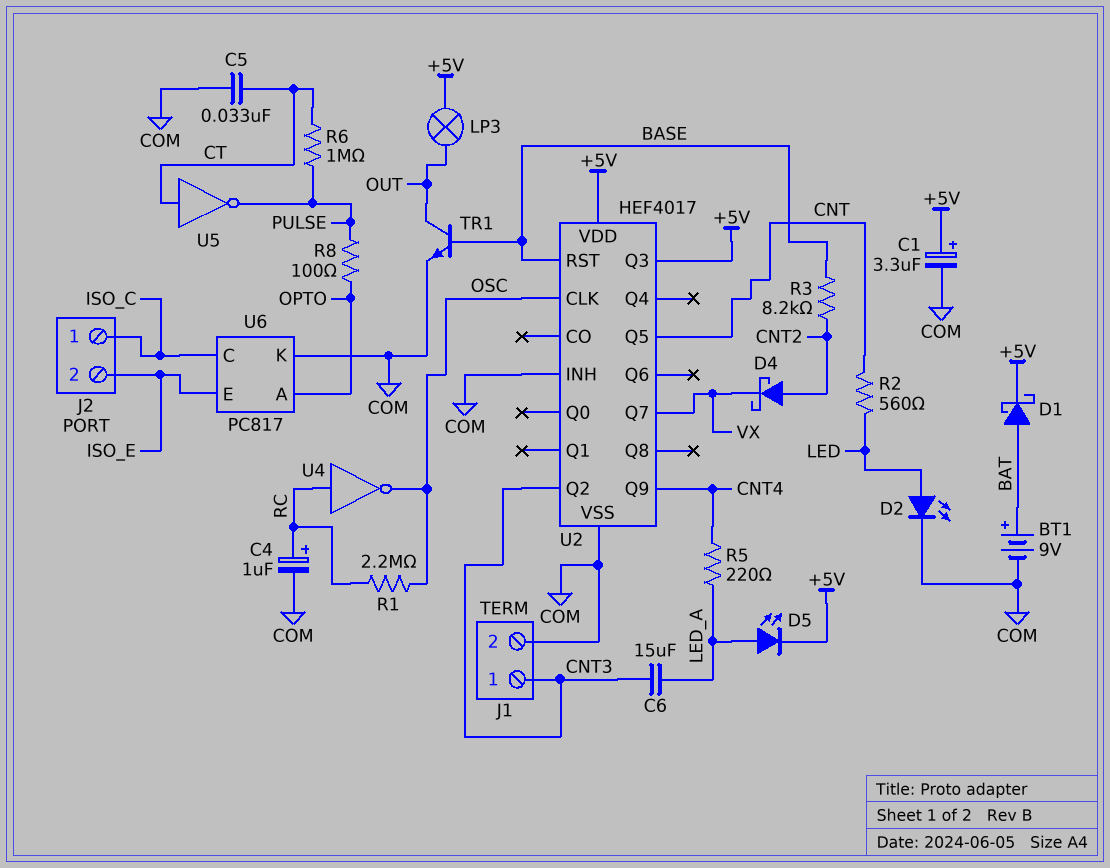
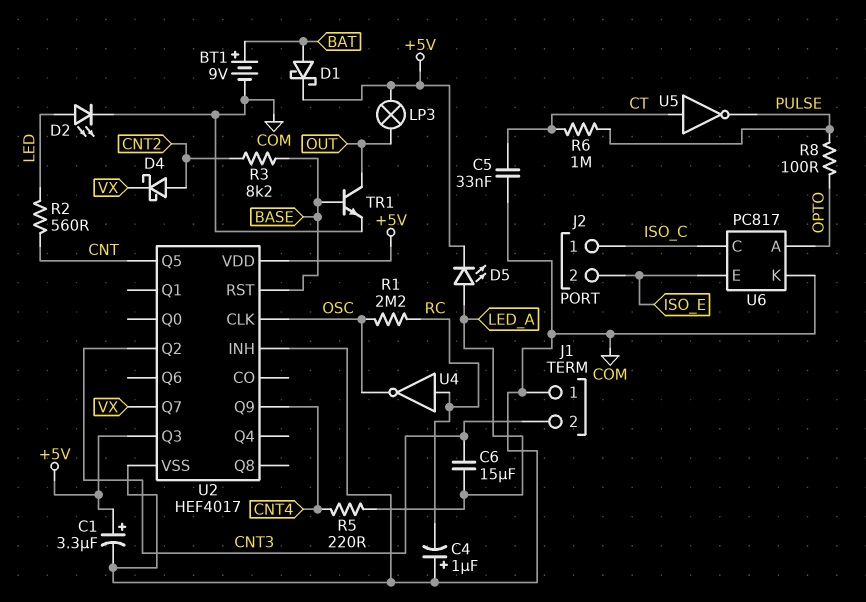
C4: 1uF (plus RC, minus COM) -> 1uF (plus COM, minus RC)
J1 pin 1: CNT3 -> COM
J1 pin 2: COM -> CNT3

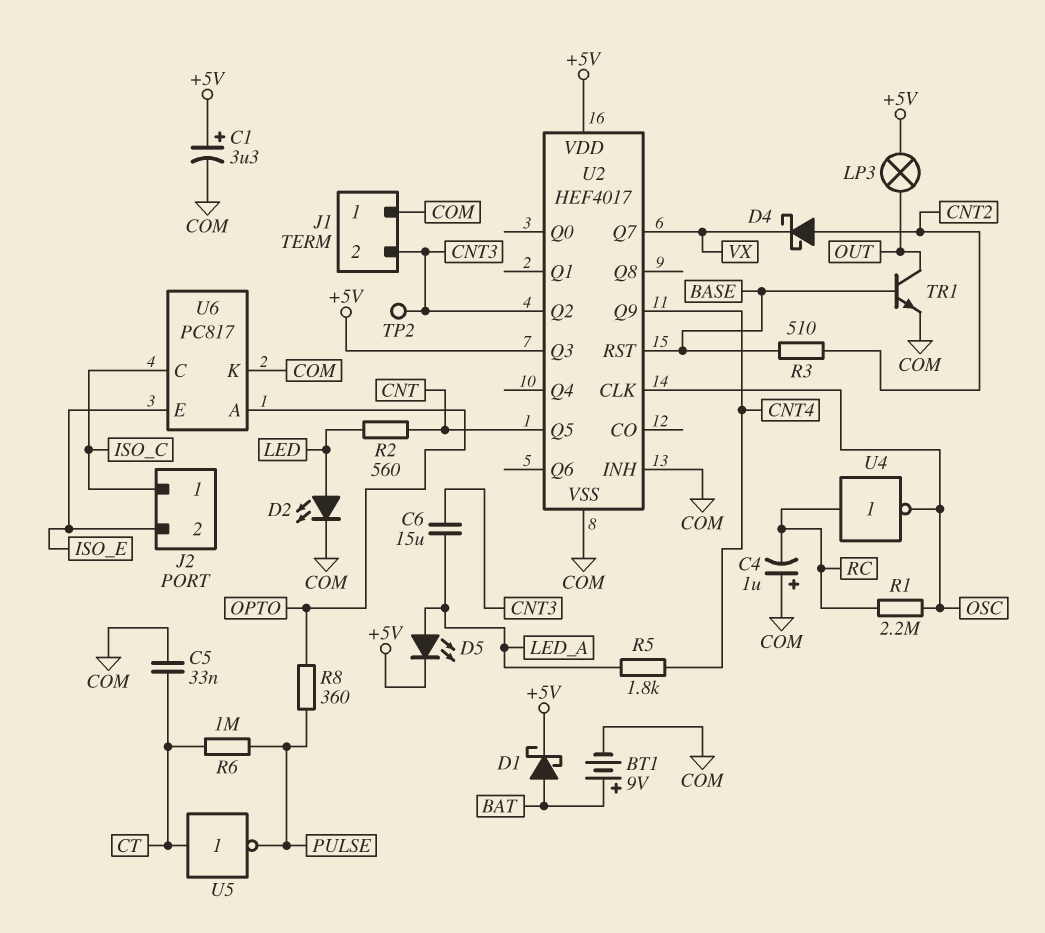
R3: 8.2k (BASE, CNT2) -> 510 (BASE, CNT2)
R5: 220 (CNT4, LED_A) -> 1.8k (CNT4, LED_A)
R8: 100 (OPTO, PULSE) -> 360 (OPTO, PULSE)
TP2: none -> test point (CNT3)

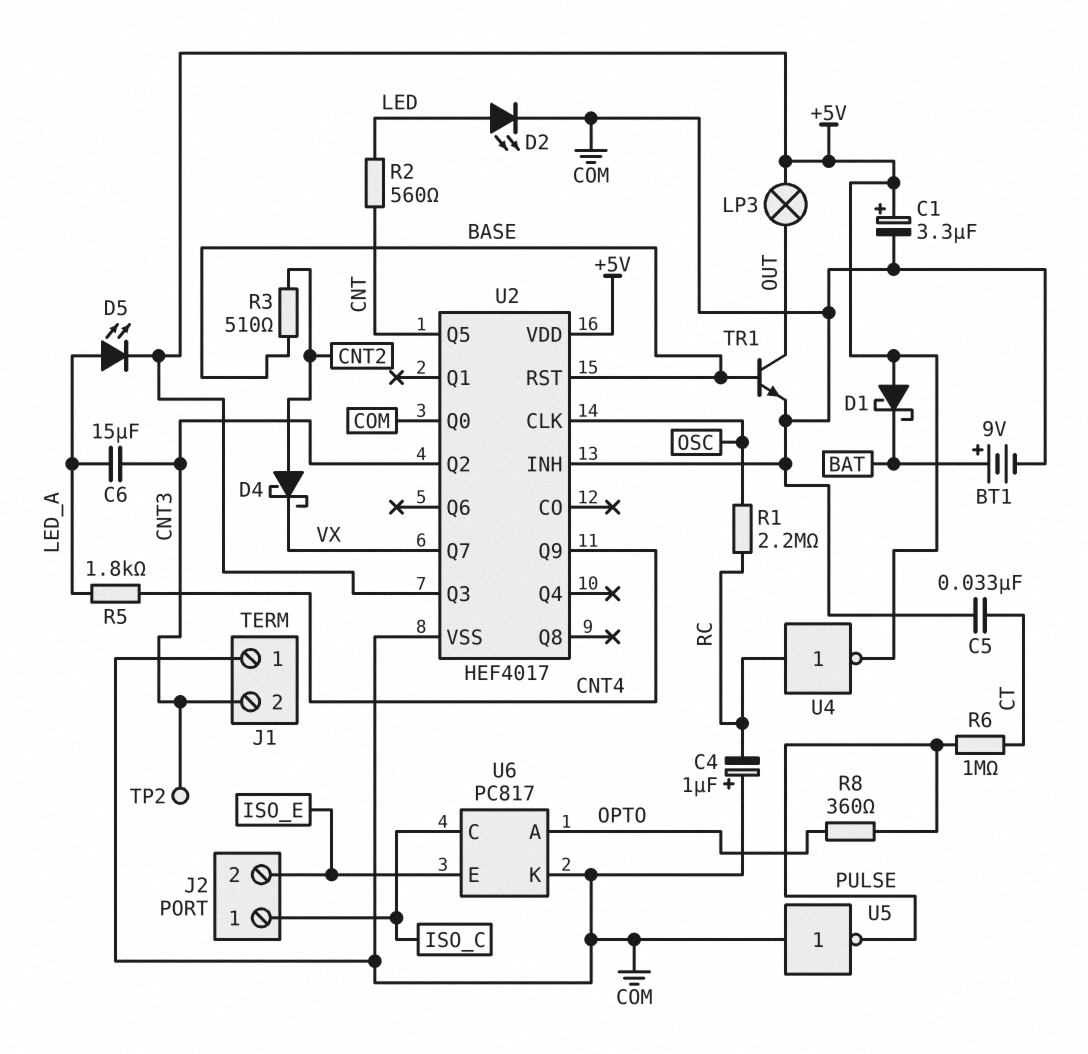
D1: schottky (A BAT, K +5V) -> schottky (A +5V, K BAT)
U2 pin Q0: none -> COM
U4: NOT (in RC, out OSC) -> NOT (in RC, out +5V)
U5: NOT (in CT, out PULSE) -> NOT (in COM, out PULSE)

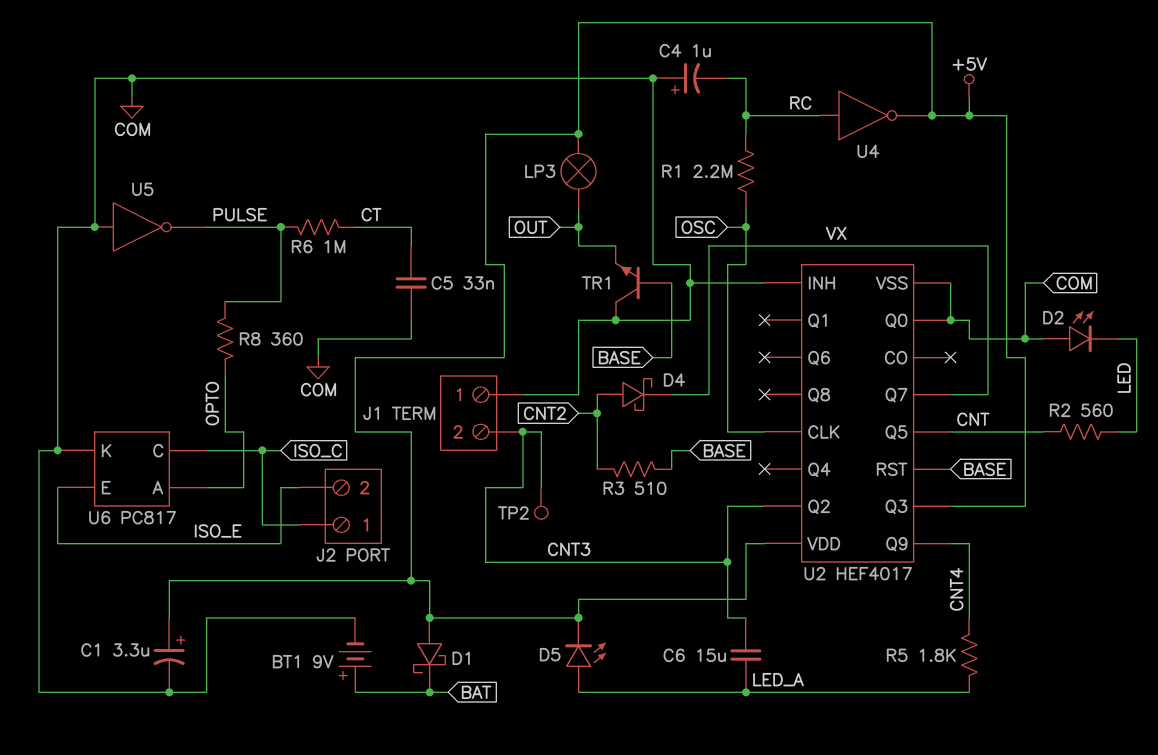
D2: LED (A LED, K COM) -> LED (A COM, K LED)
TR1: NPN (B BASE, C OUT, E COM) -> NPN (B BASE, C COM, E OUT)

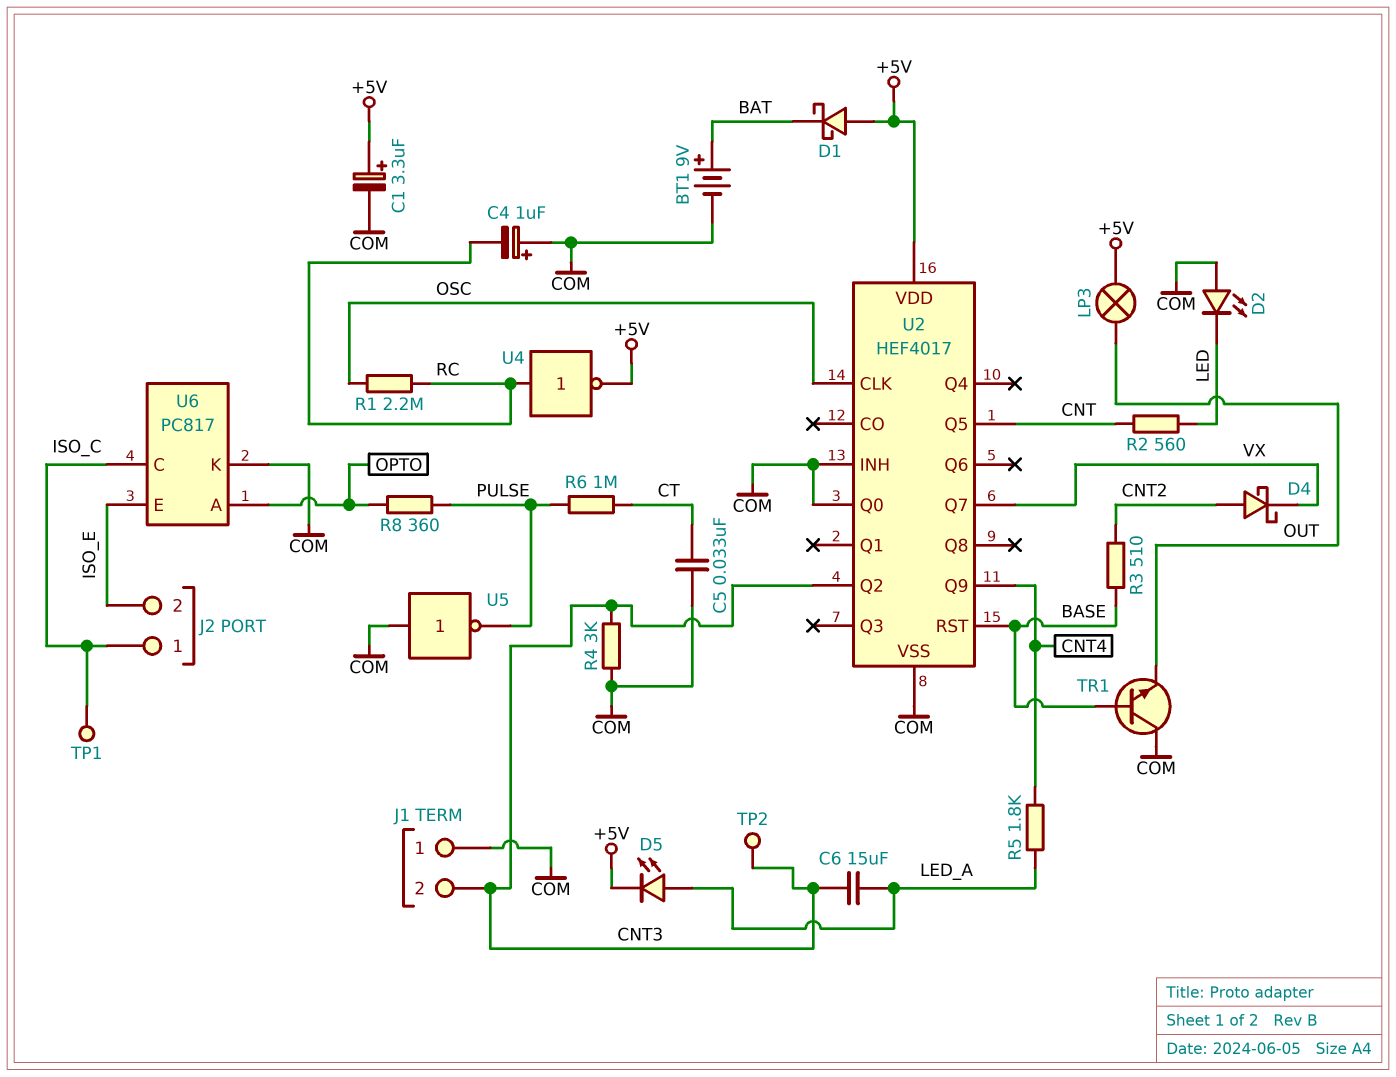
R4: none -> 3k (CNT3, COM)
TP1: none -> test point (ISO_C)
U2 pin Q3: +5V -> none

